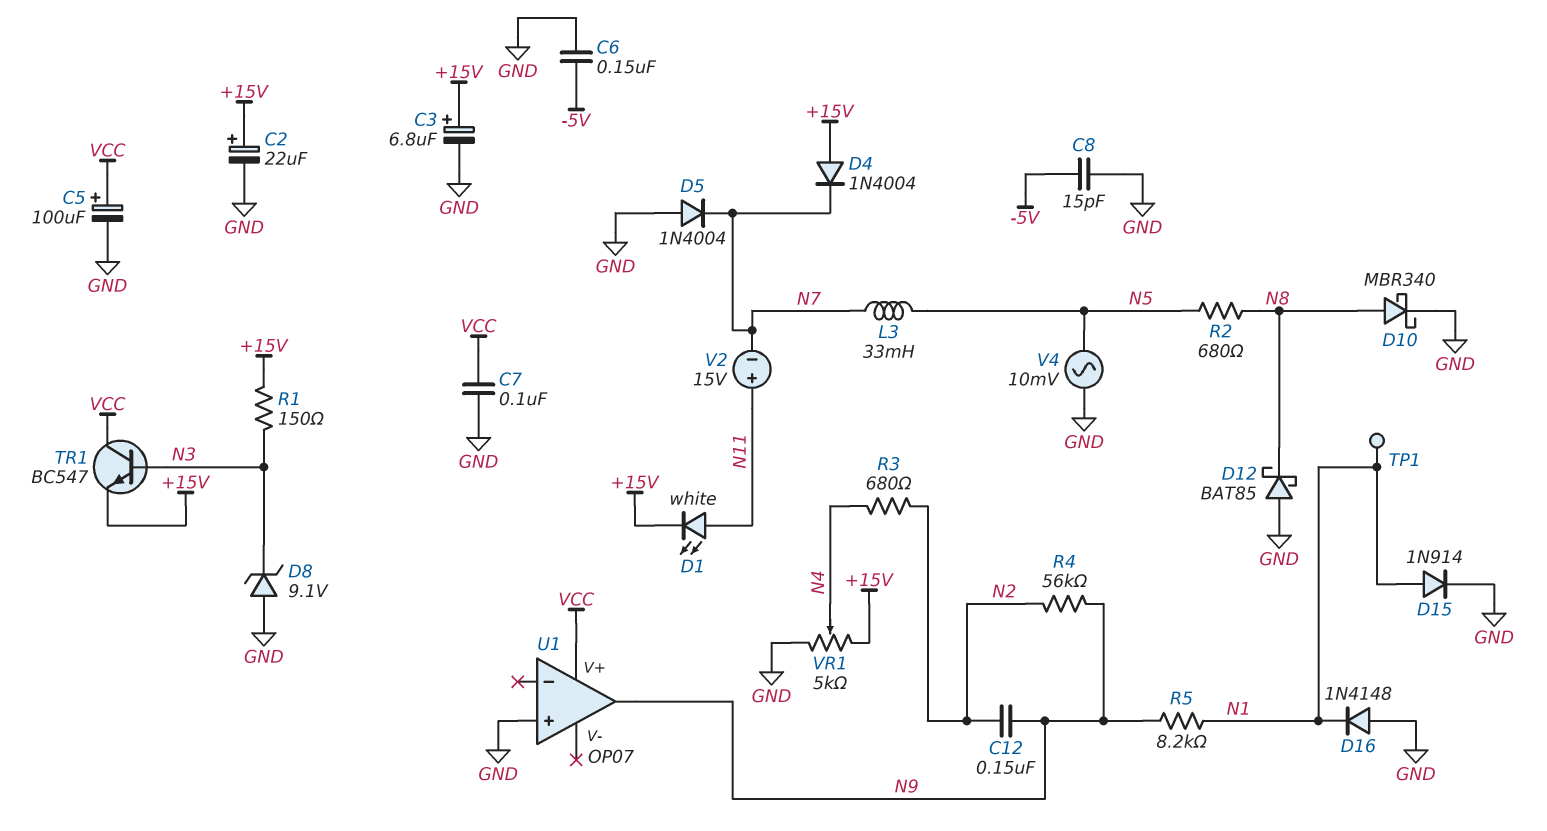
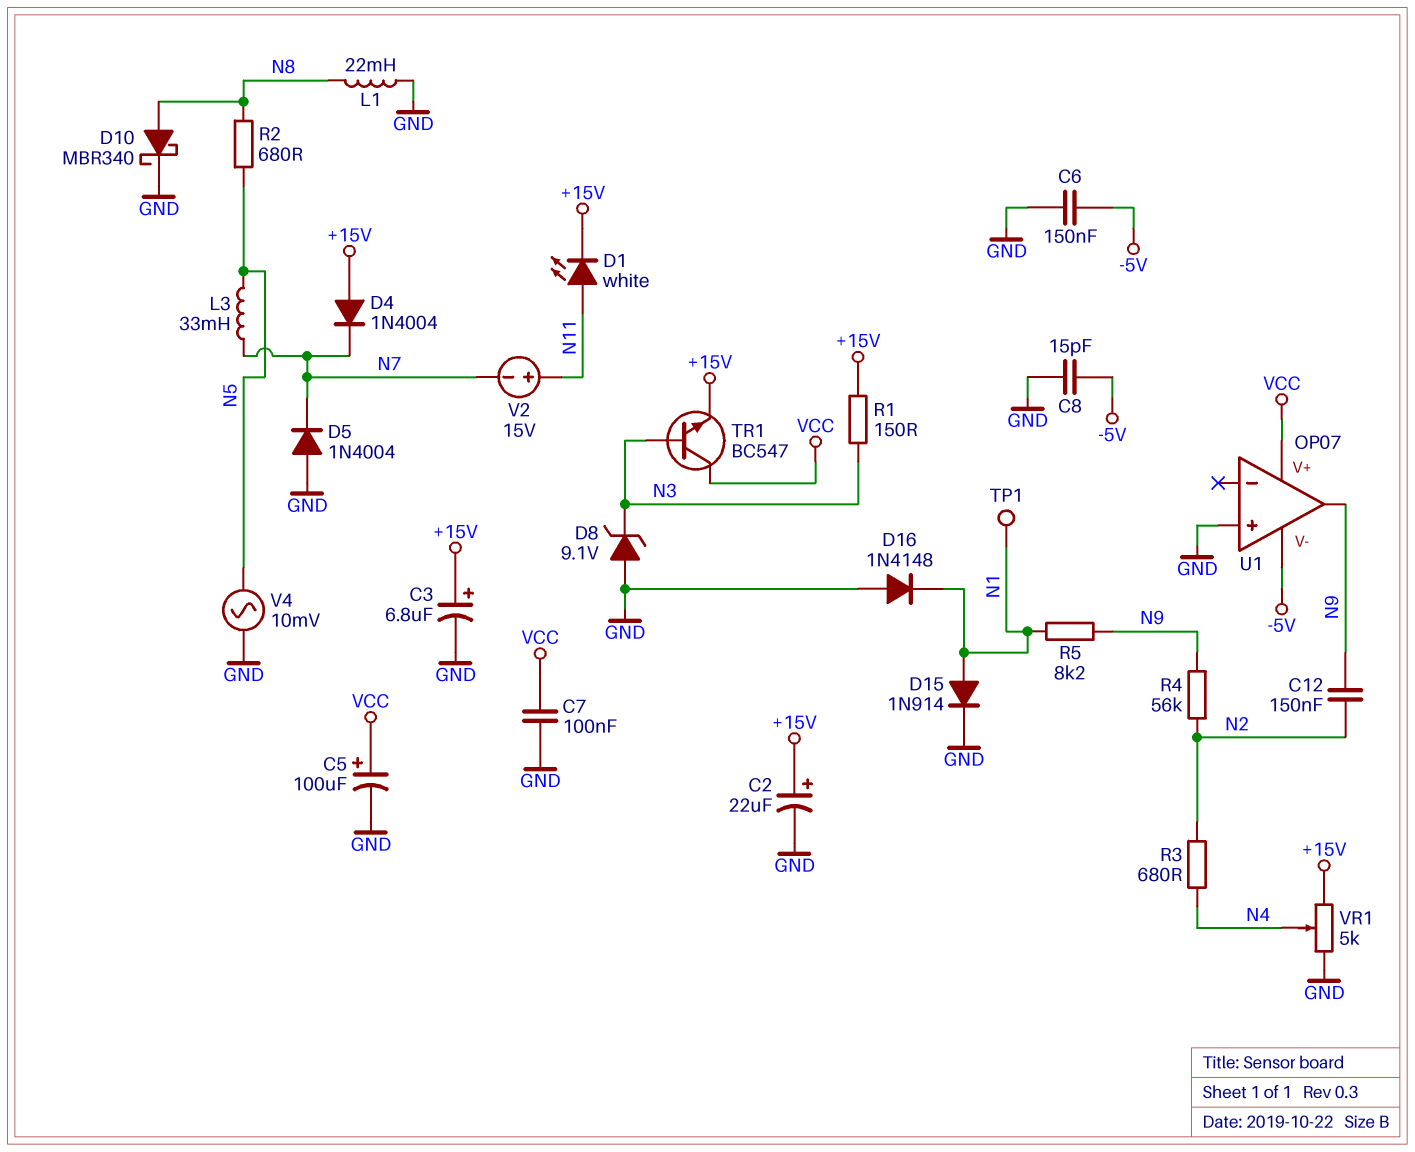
D12: schottky BAT85 (A GND, K N8) -> none
L1: none -> 22mH (GND, N8)
U1 pin V-: none -> -5V

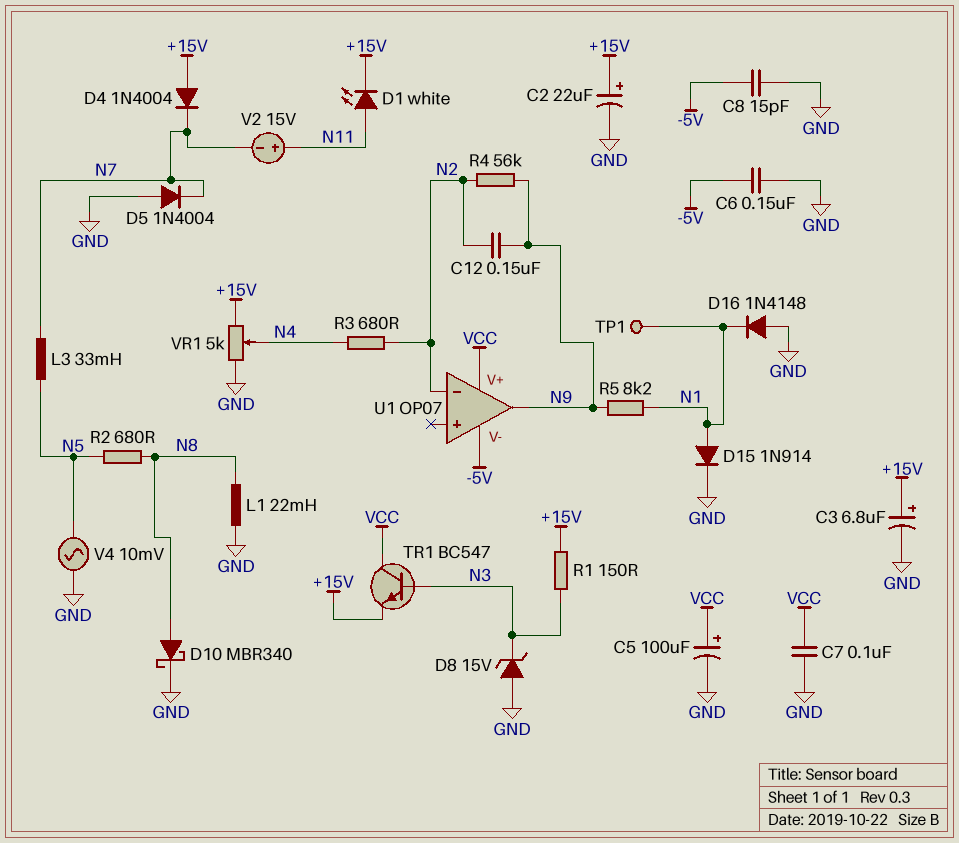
D8: zener 9.1V (A GND, K N3) -> zener 15V (A GND, K N3)
U1 pin in+: GND -> none
U1 pin in-: none -> N2

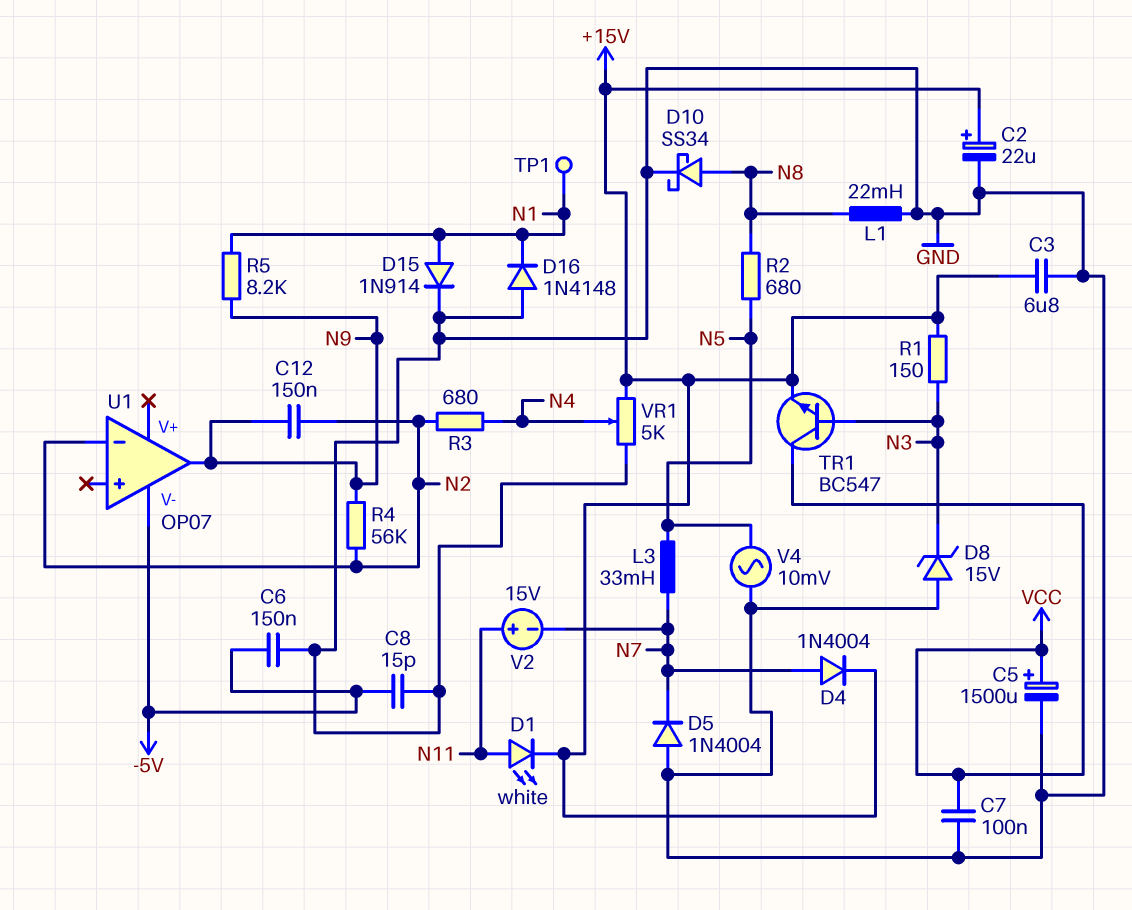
C3: 6.8uF (plus +15V, minus GND) -> 6.8uF (+15V, GND)
C5: 100uF (plus VCC, minus GND) -> 1500uF (plus VCC, minus GND)
D4: diode 1N4004 (A +15V, K N7) -> diode 1N4004 (A N7, K +15V)
D10: schottky MBR340 (A N8, K GND) -> schottky SS34 (A N8, K GND)
U1 pin V+: VCC -> none

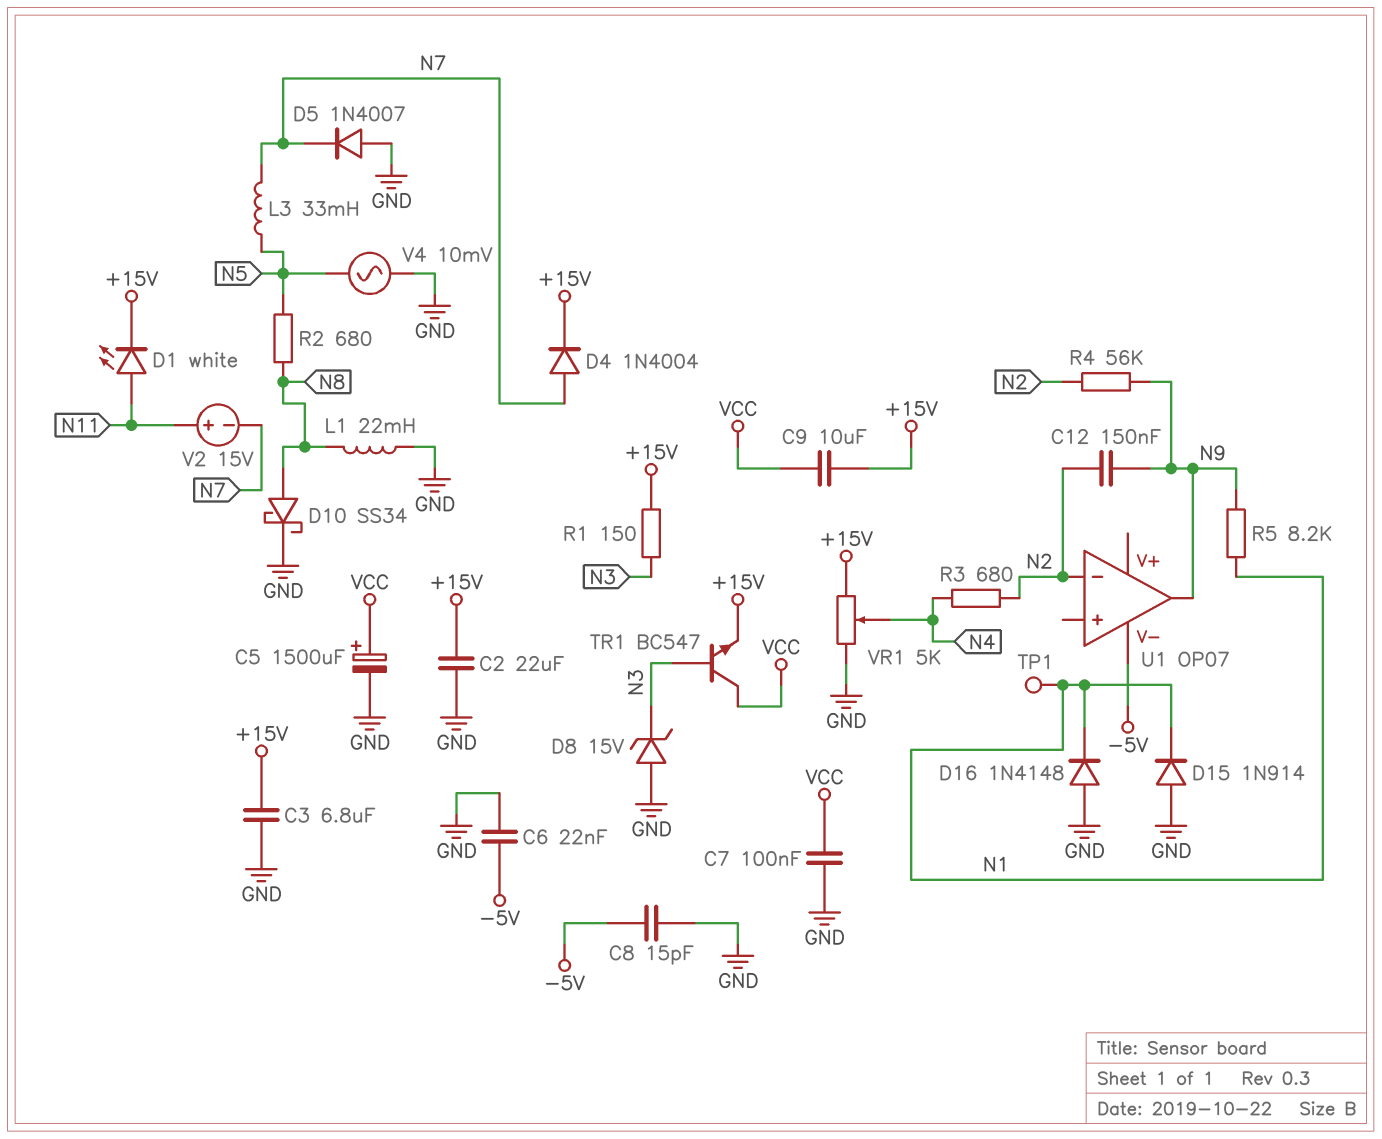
C2: 22uF (plus +15V, minus GND) -> 22uF (+15V, GND)
C6: 150nF (-5V, GND) -> 22nF (-5V, GND)
C9: none -> 10uF (+15V, VCC)
D5: diode 1N4004 (A GND, K N7) -> diode 1N4007 (A GND, K N7)
D15: diode 1N914 (A N1, K GND) -> diode 1N914 (A GND, K N1)

